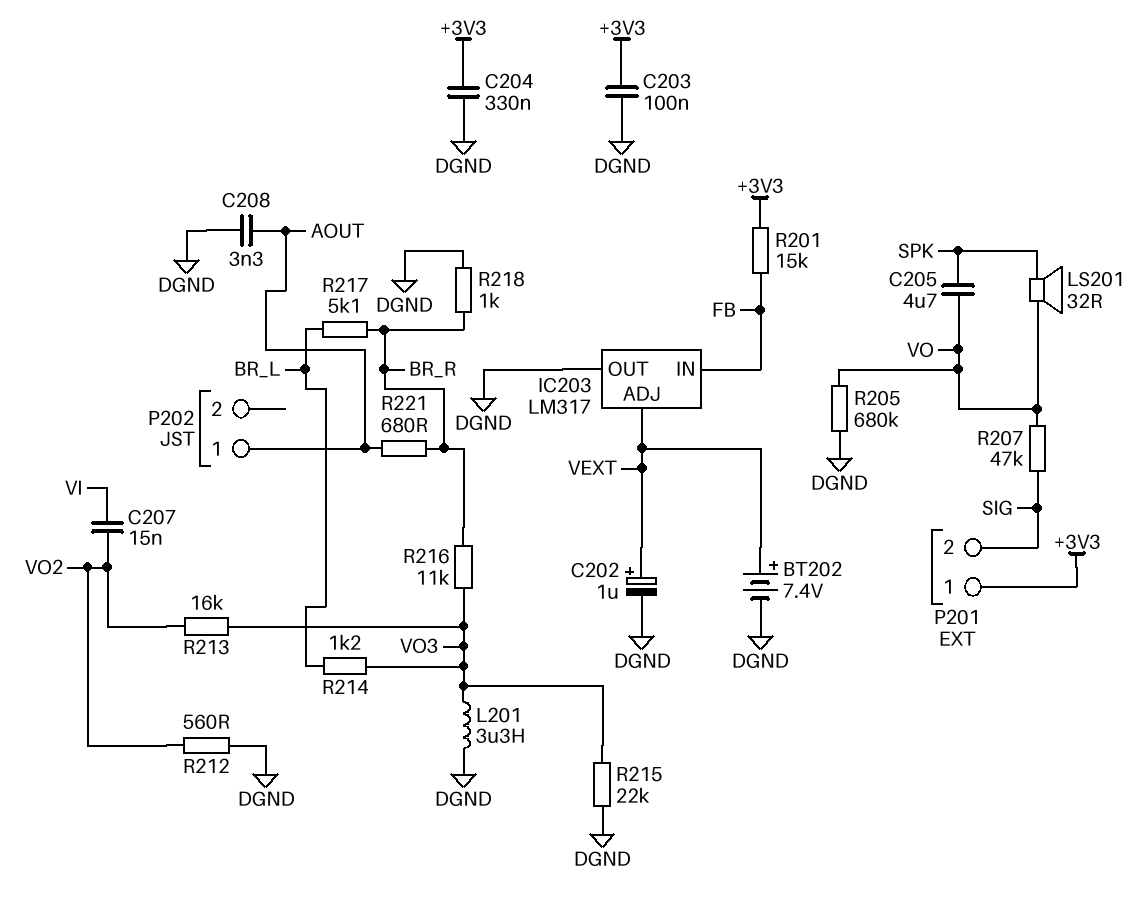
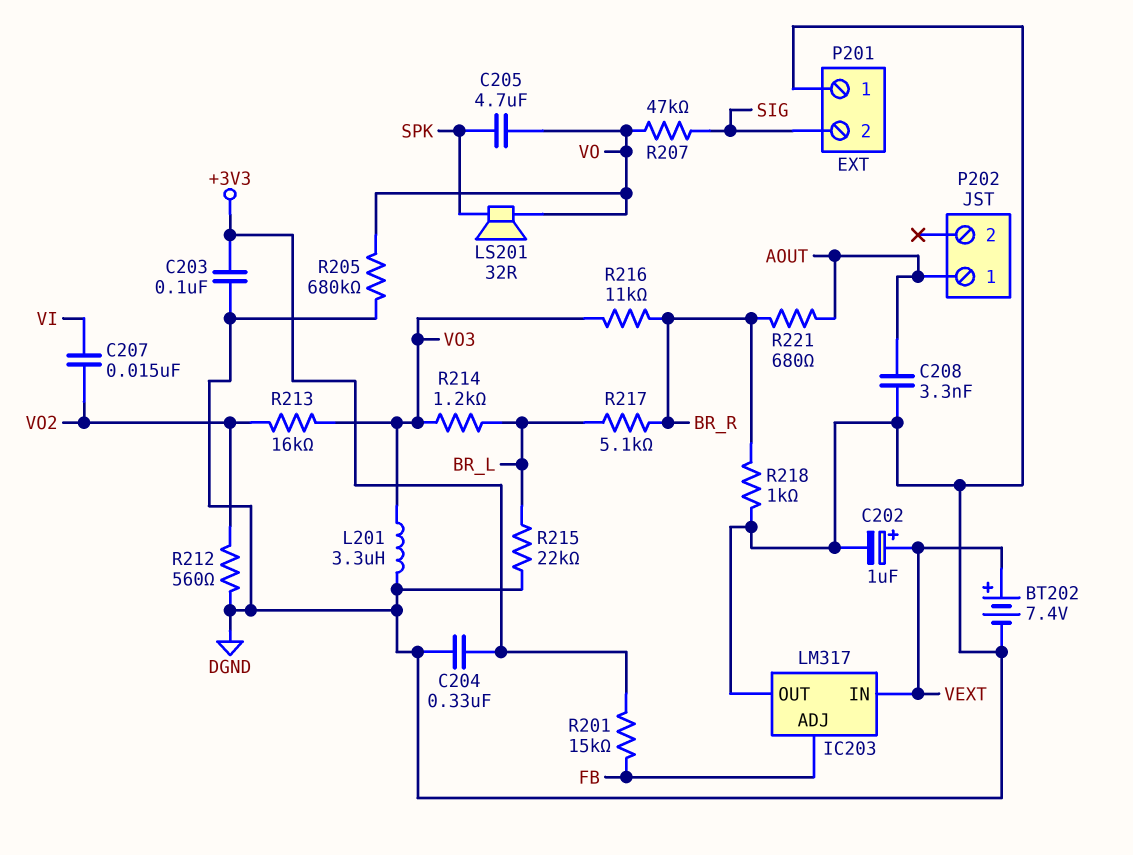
IC203 pin ADJ: VEXT -> FB
IC203 pin IN: FB -> VEXT
P201 pin 1: +3V3 -> DGND
R215: 22k (DGND, VO3) -> 22k (BR_L, DGND)

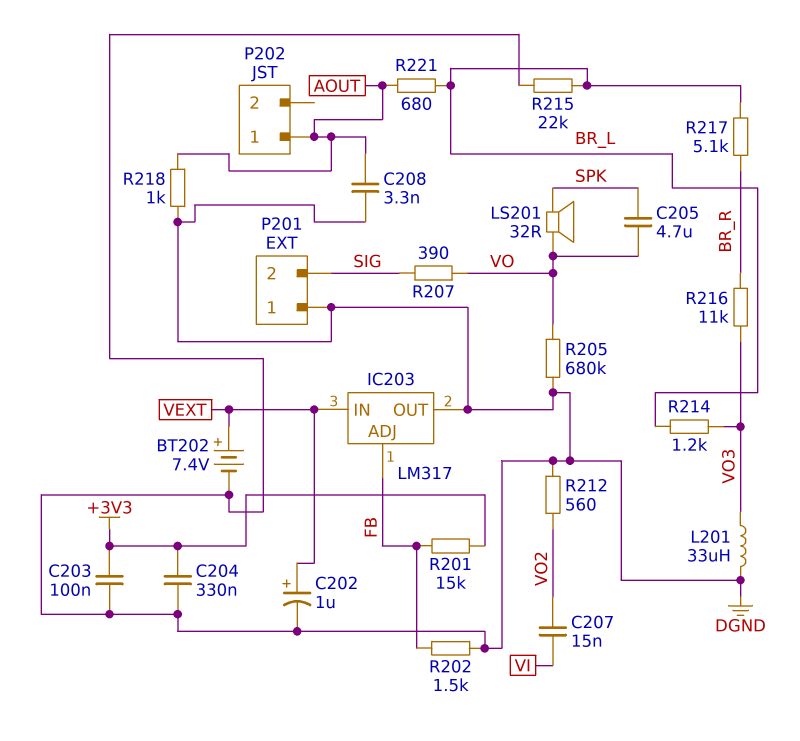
L201: 3.3uH (DGND, VO3) -> 33uH (DGND, VO3)
R202: none -> 1.5k (DGND, FB)
R207: 47k (SIG, VO) -> 390 (SIG, VO)
R213: 16k (VO2, VO3) -> none
R218: 1k (BR_R, DGND) -> 1k (AOUT, DGND)
R221: 680 (AOUT, BR_R) -> 680 (AOUT, BR_L)

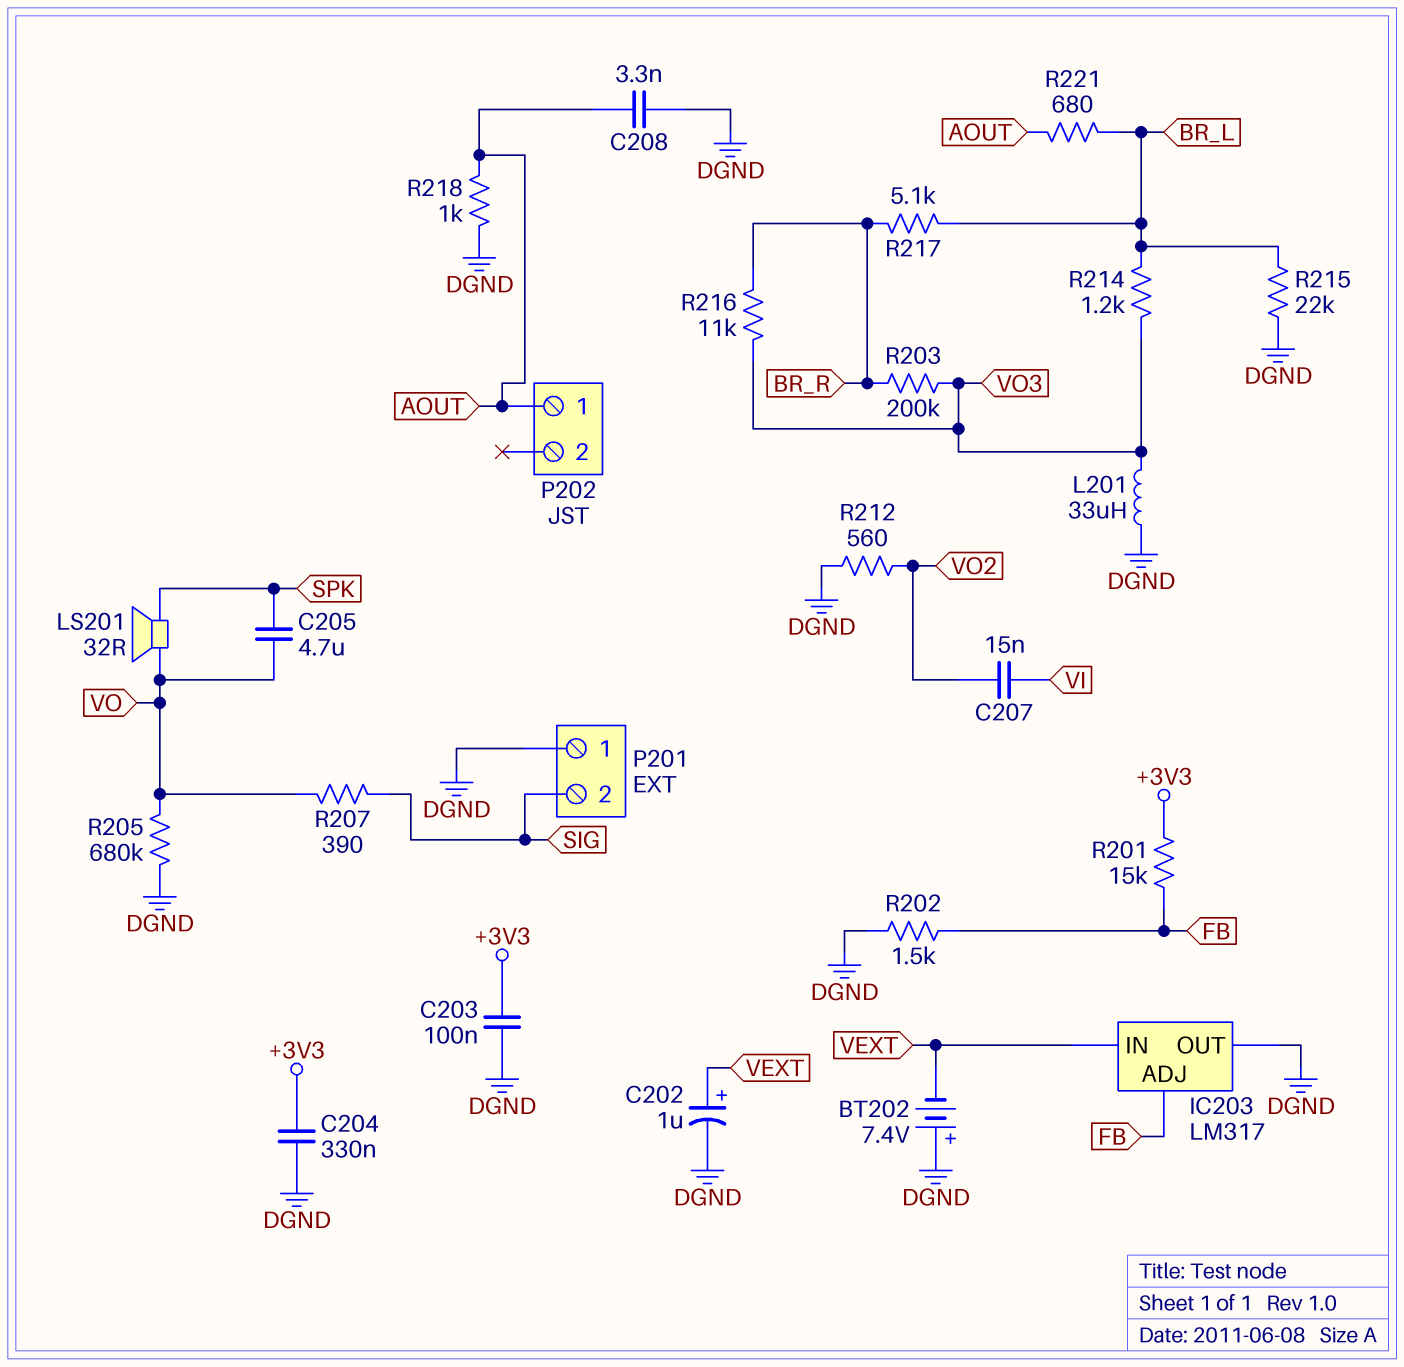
BT202: 7.4V (plus VEXT, minus DGND) -> 7.4V (plus DGND, minus VEXT)
R203: none -> 200k (BR_R, VO3)

